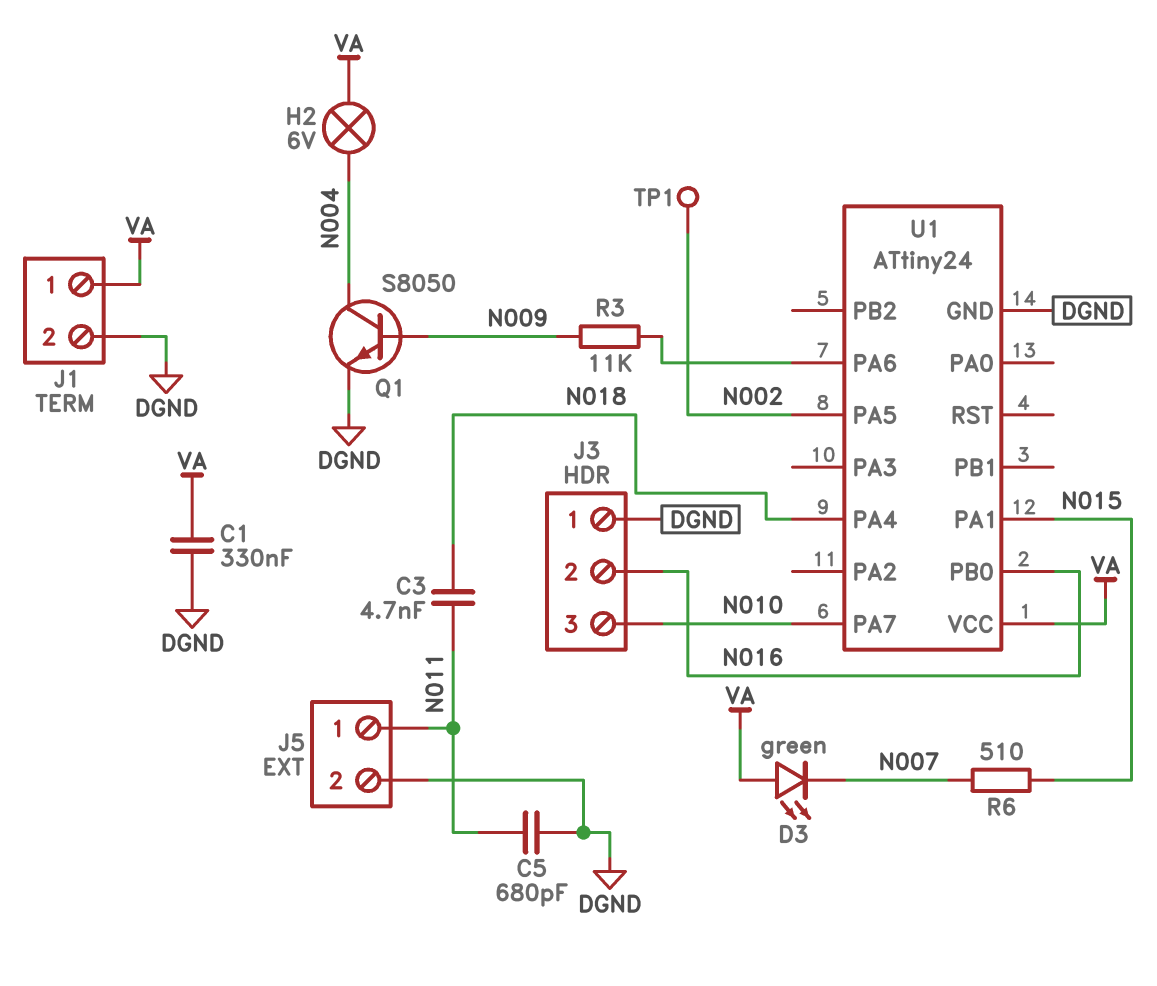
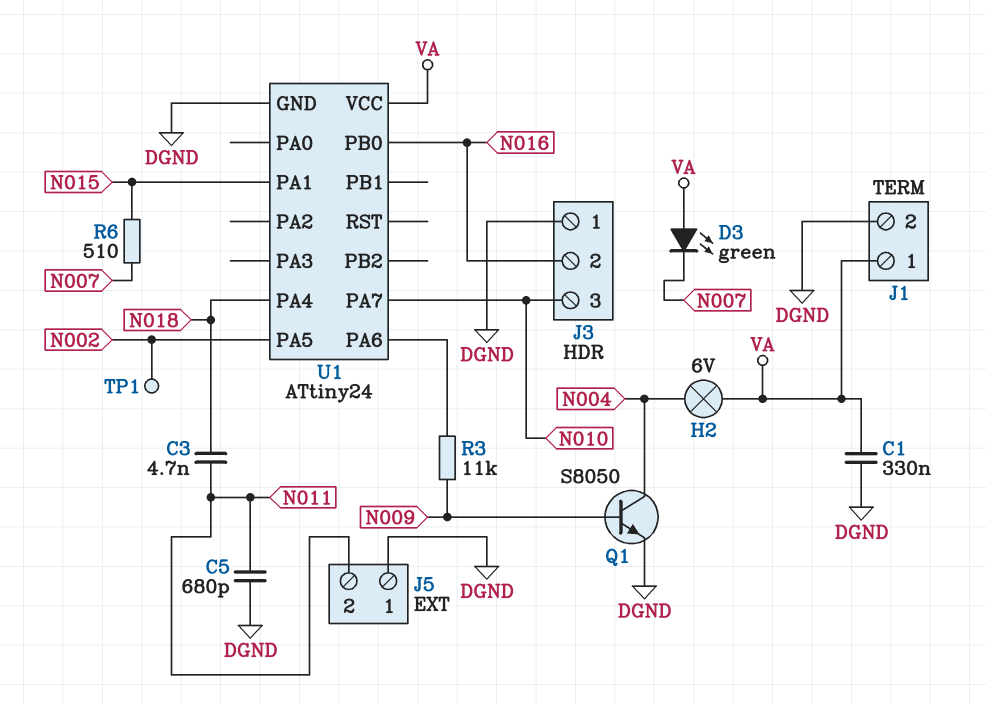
J5 pin 1: N011 -> DGND
J5 pin 2: DGND -> N011

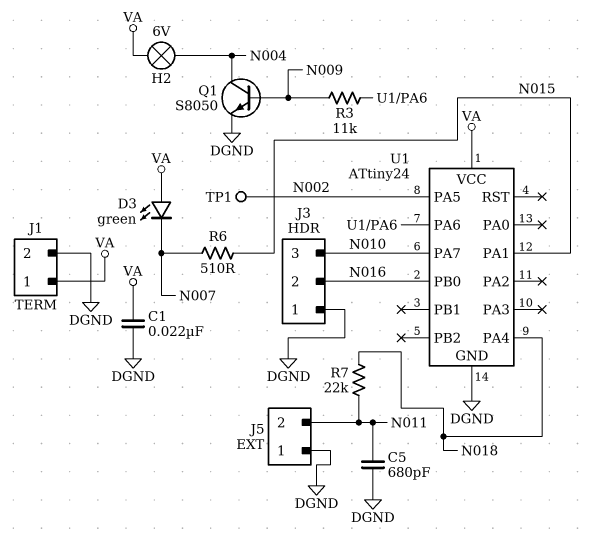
C1: 330nF (DGND, VA) -> 22nF (DGND, VA)
C3: 4.7nF (N011, N018) -> none
R7: none -> 22k (N011, N018)

